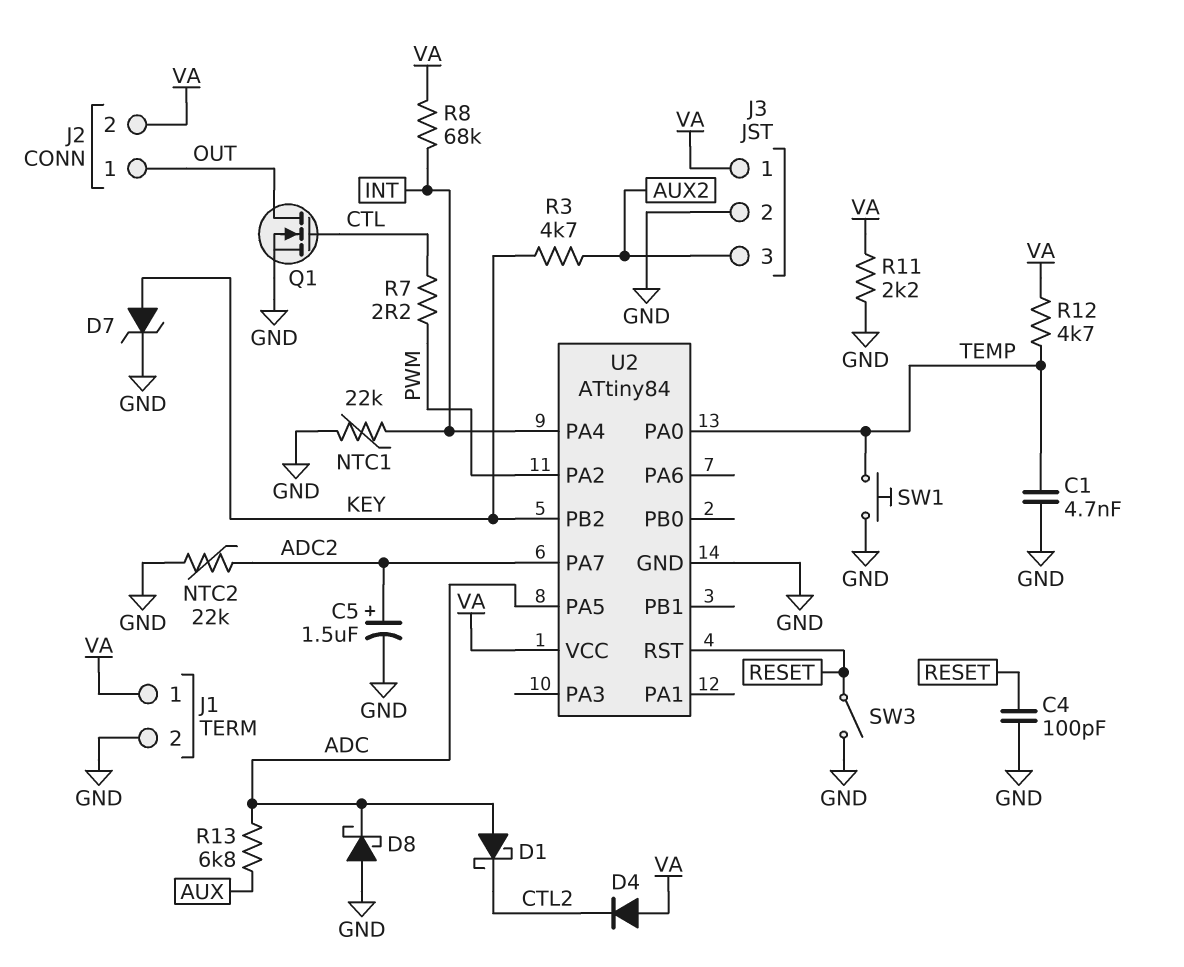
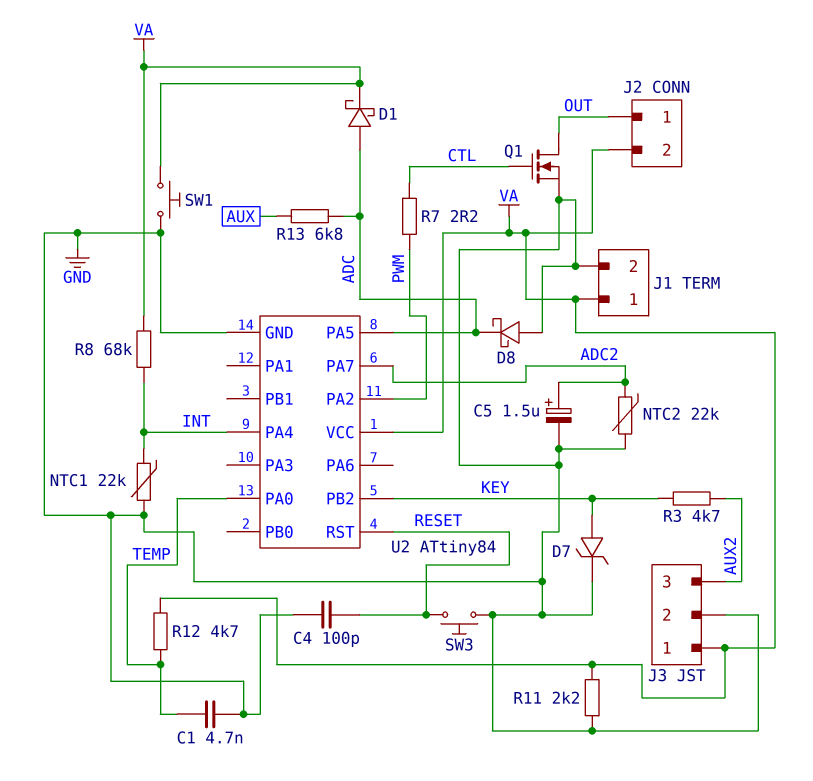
D1: schottky (A ADC, K CTL2) -> schottky (A ADC, K VA)
D4: diode (A VA, K CTL2) -> none
SW1: button (GND, TEMP) -> button (GND, VA)
SW3: switch (GND, RESET) -> button (GND, RESET)

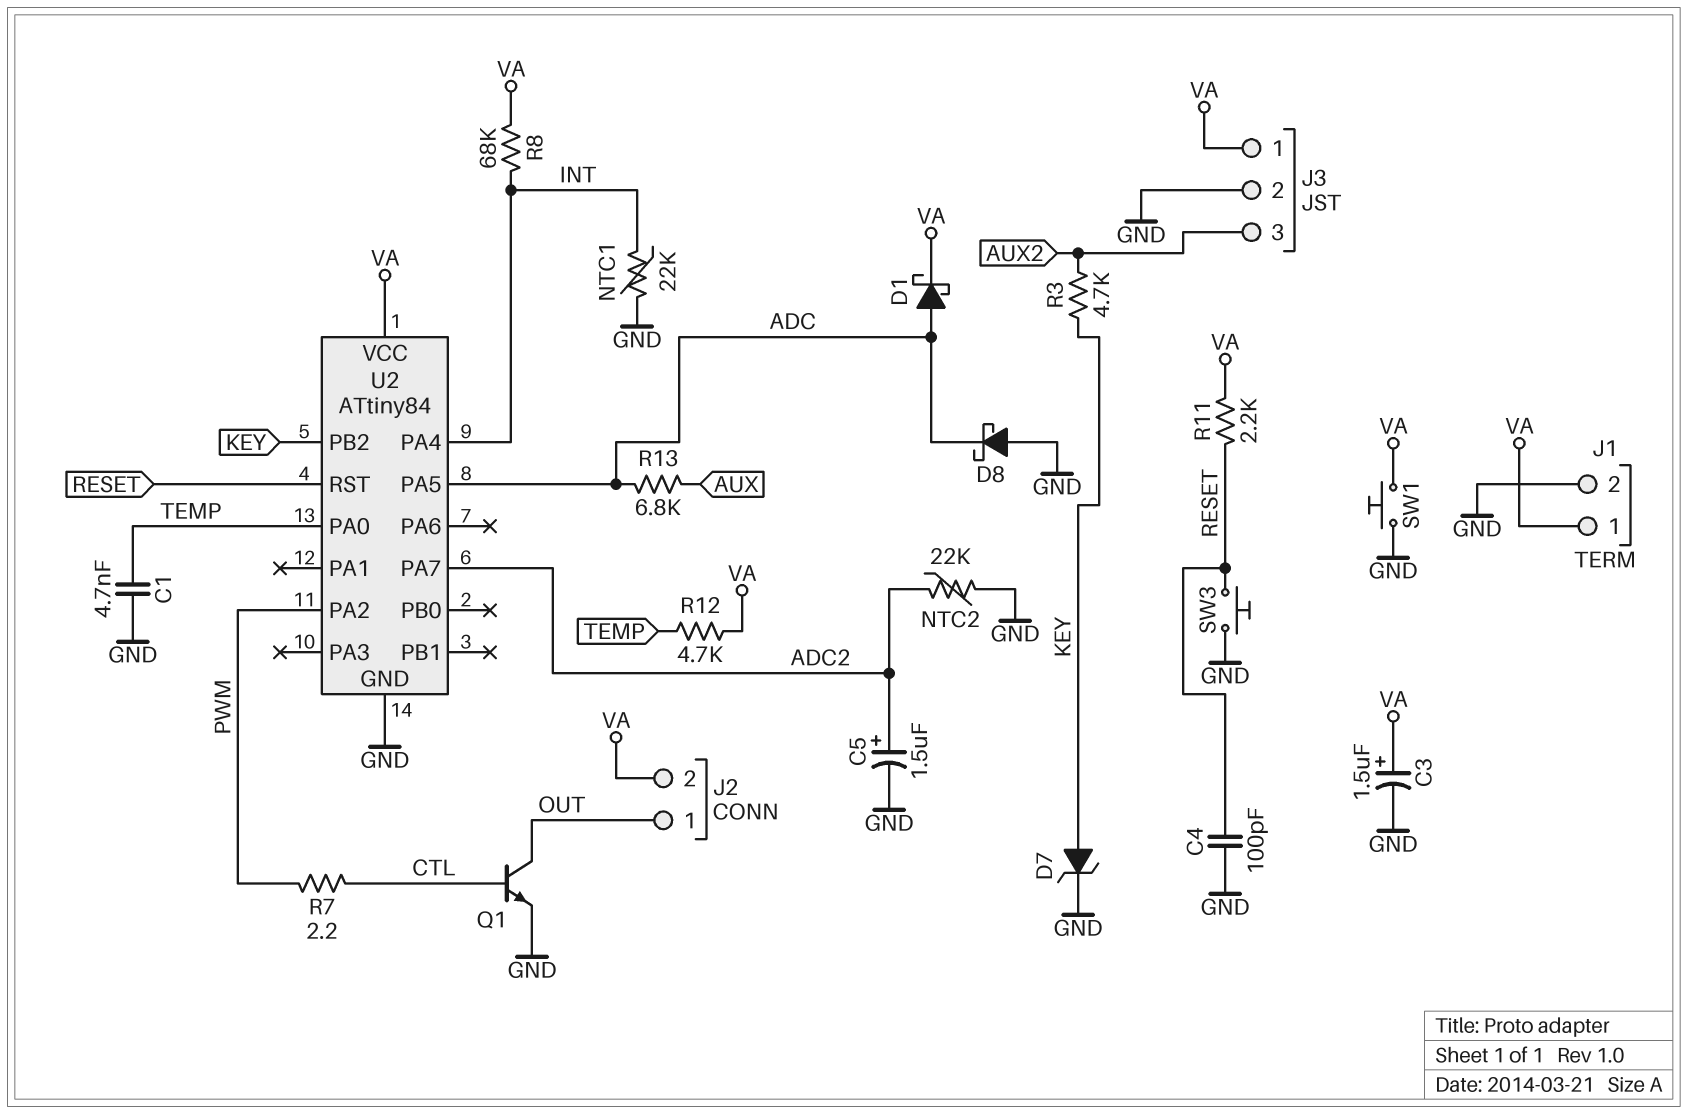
C3: none -> 1.5uF (plus VA, minus GND)
Q1: NMOS (G CTL, D OUT, S GND) -> NPN (B CTL, C OUT, E GND)
R11: 2.2k (GND, VA) -> 2.2k (RESET, VA)

